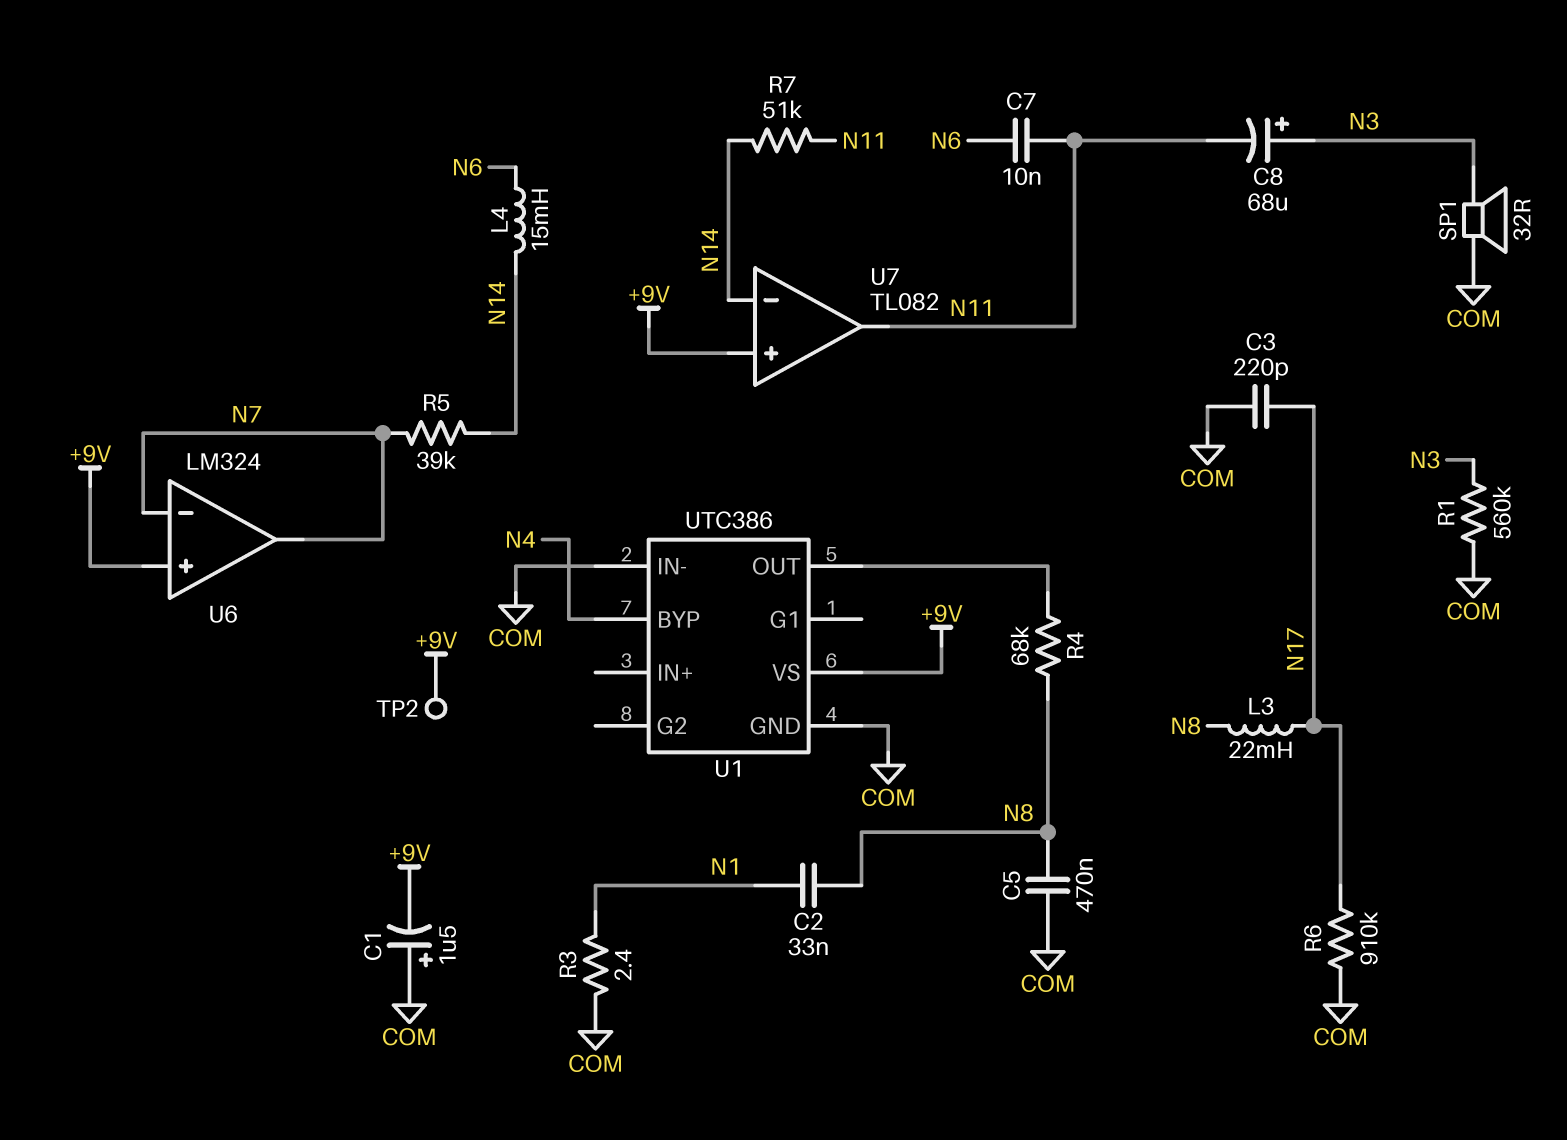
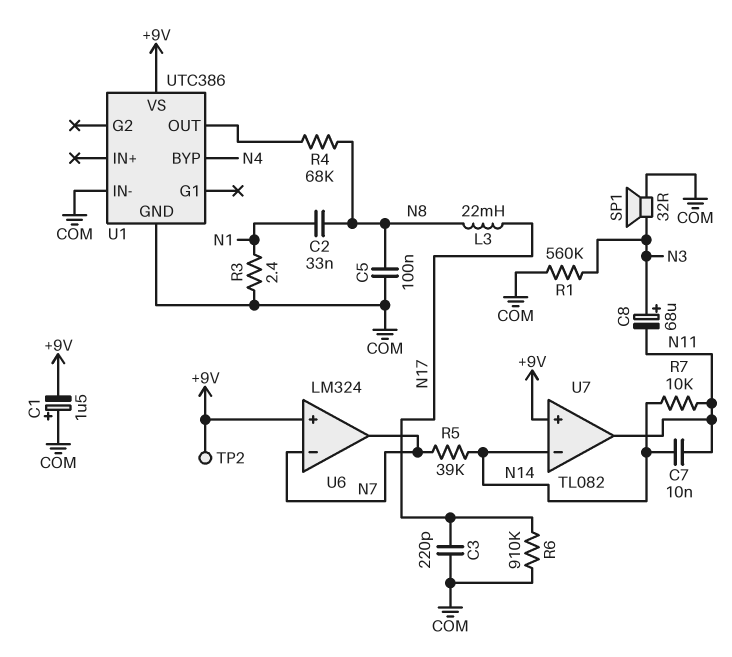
C5: 470nF (COM, N8) -> 100nF (COM, N8)
C7: 10nF (N6, N11) -> 10nF (N11, N14)
L4: 15mH (N6, N14) -> none
R7: 51k (N11, N14) -> 10k (N11, N14)

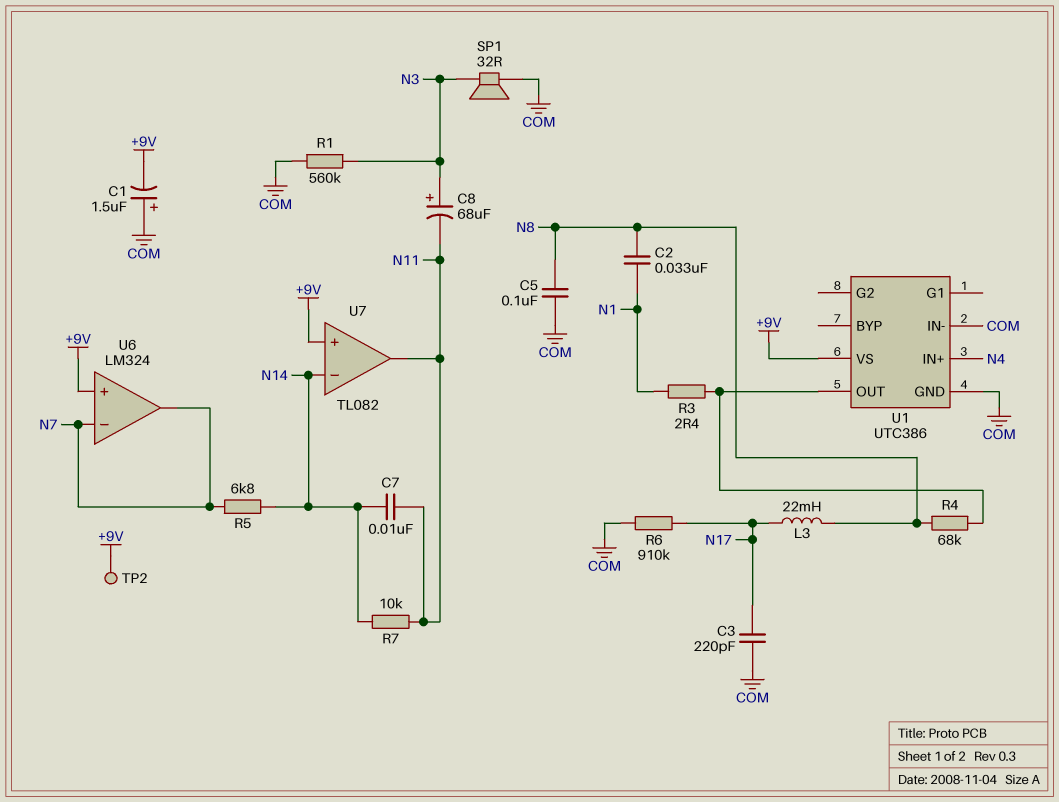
R3: 2.4 (COM, N1) -> 2.4 (N1, U1/OUT)
R5: 39k (N7, N14) -> 6.8k (N7, N14)
U1 pin BYP: N4 -> none
U1 pin IN+: none -> N4

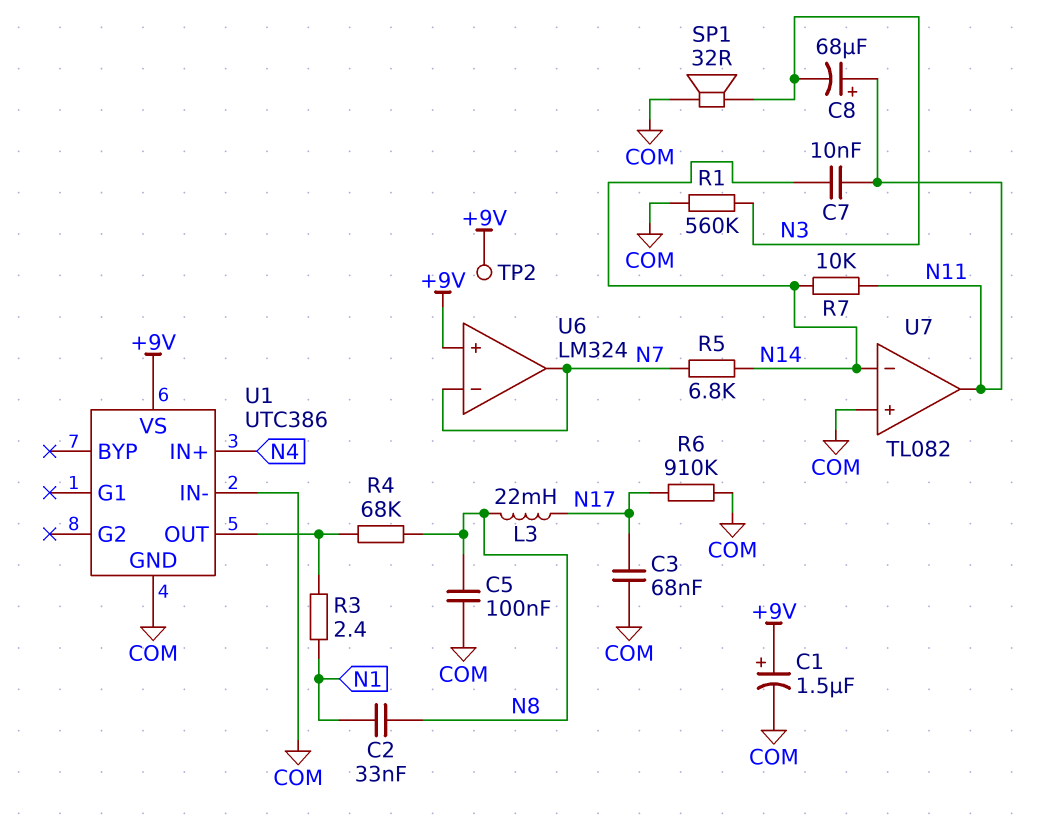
C1: 1.5uF (plus COM, minus +9V) -> 1.5uF (plus +9V, minus COM)
C3: 220pF (COM, N17) -> 68nF (COM, N17)
C8: 68uF (plus N3, minus N11) -> 68uF (plus N11, minus N3)
U7 pin in+: +9V -> COM

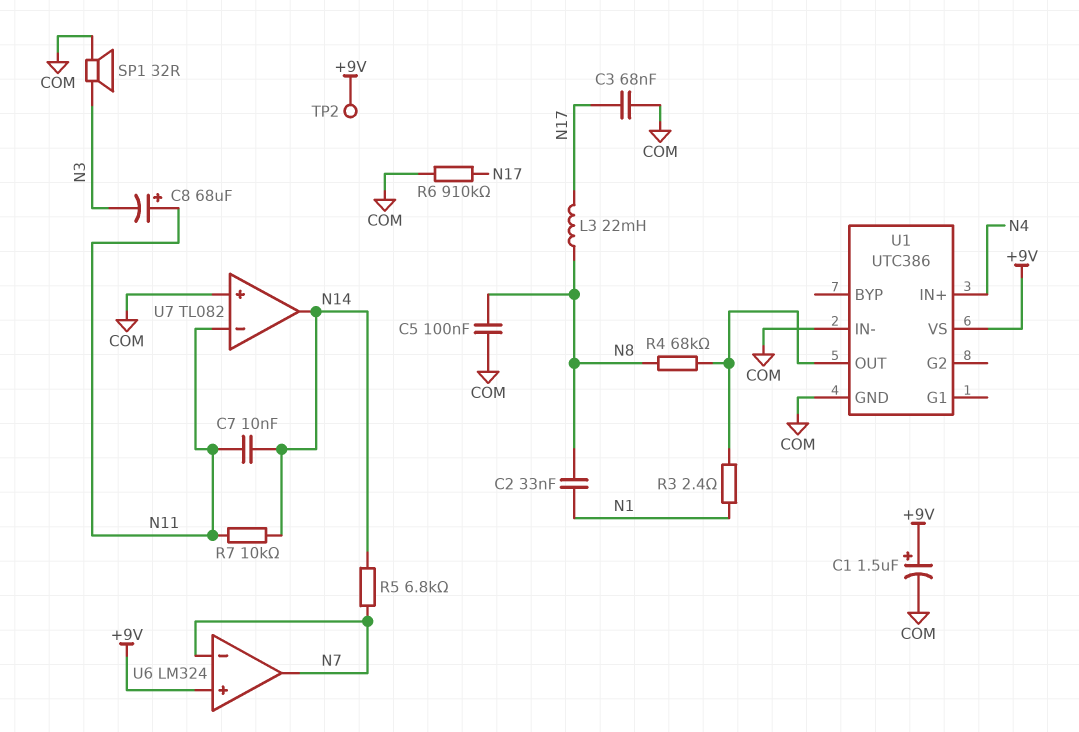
R1: 560k (COM, N3) -> none
U7 pin in-: N14 -> N11
U7 pin out: N11 -> N14

